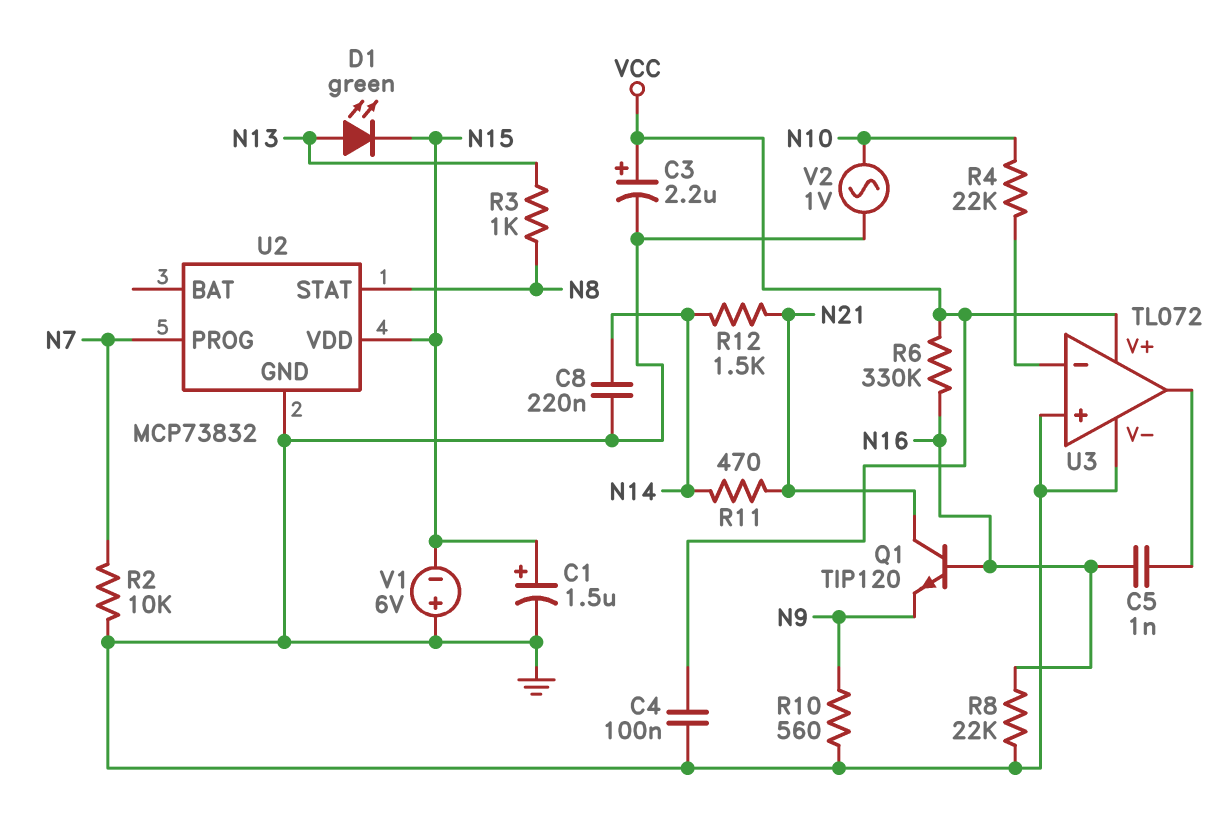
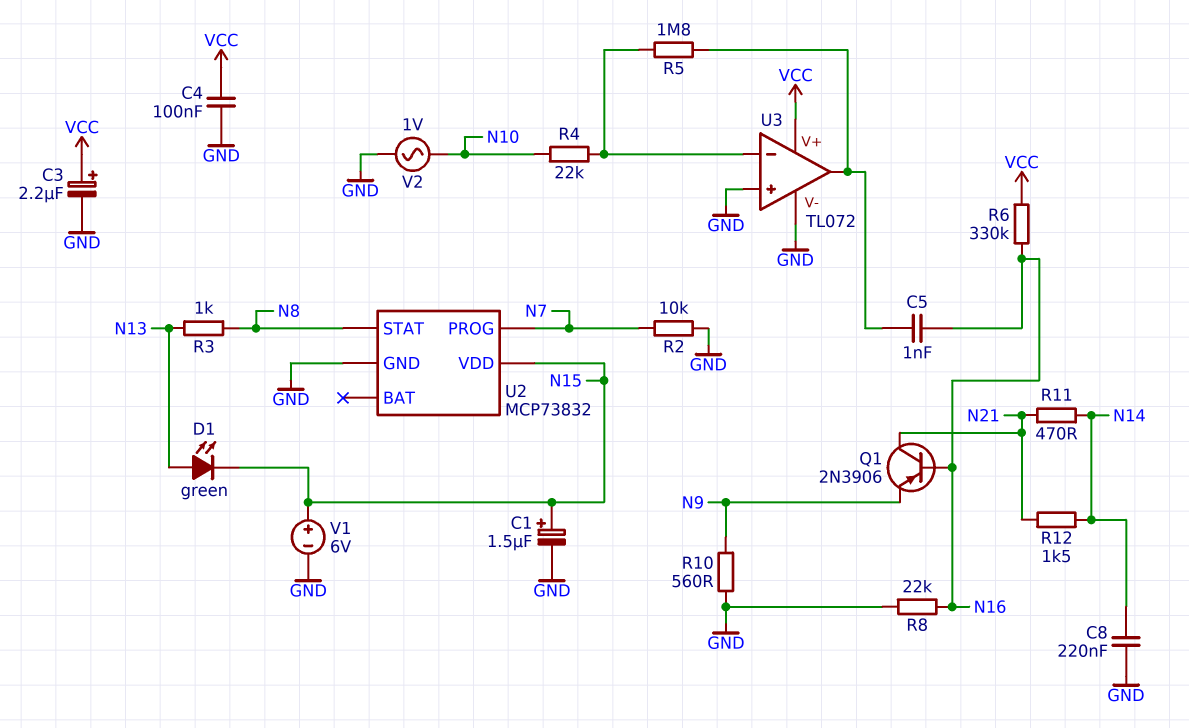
Q1: NPN TIP120 (B N16, C N21, E N9) -> PNP 2N3906 (B N16, C N21, E N9)
R5: none -> 1.8M (U3/in-, U3/out)
V1: 6V (plus GND, minus N15) -> 6V (plus N15, minus GND)

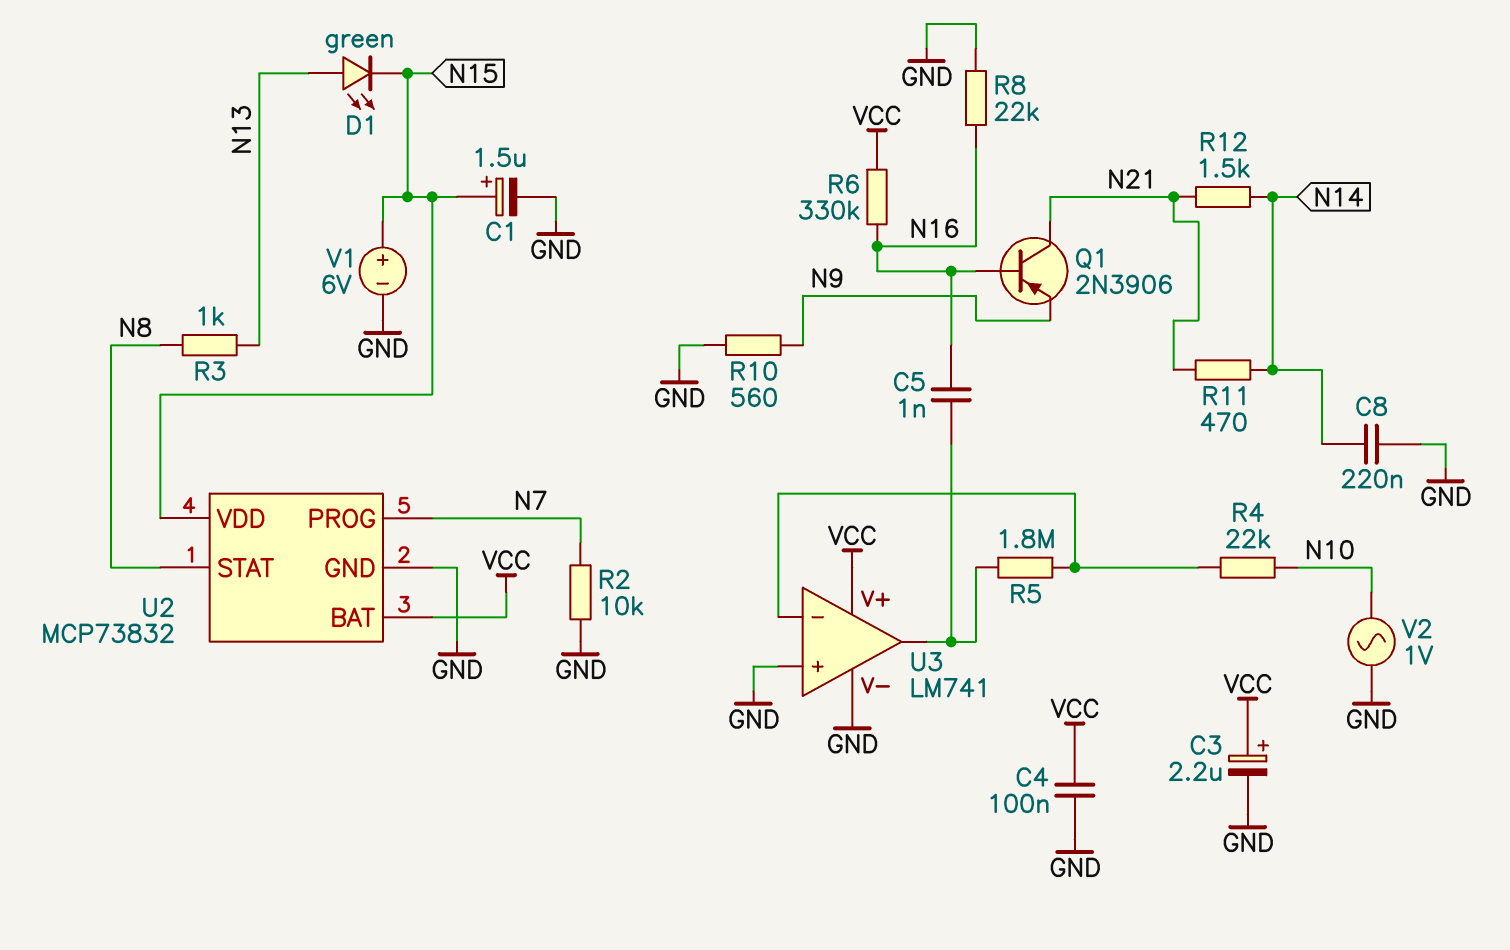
U2 pin BAT: none -> VCC
U3: TL072 -> LM741

